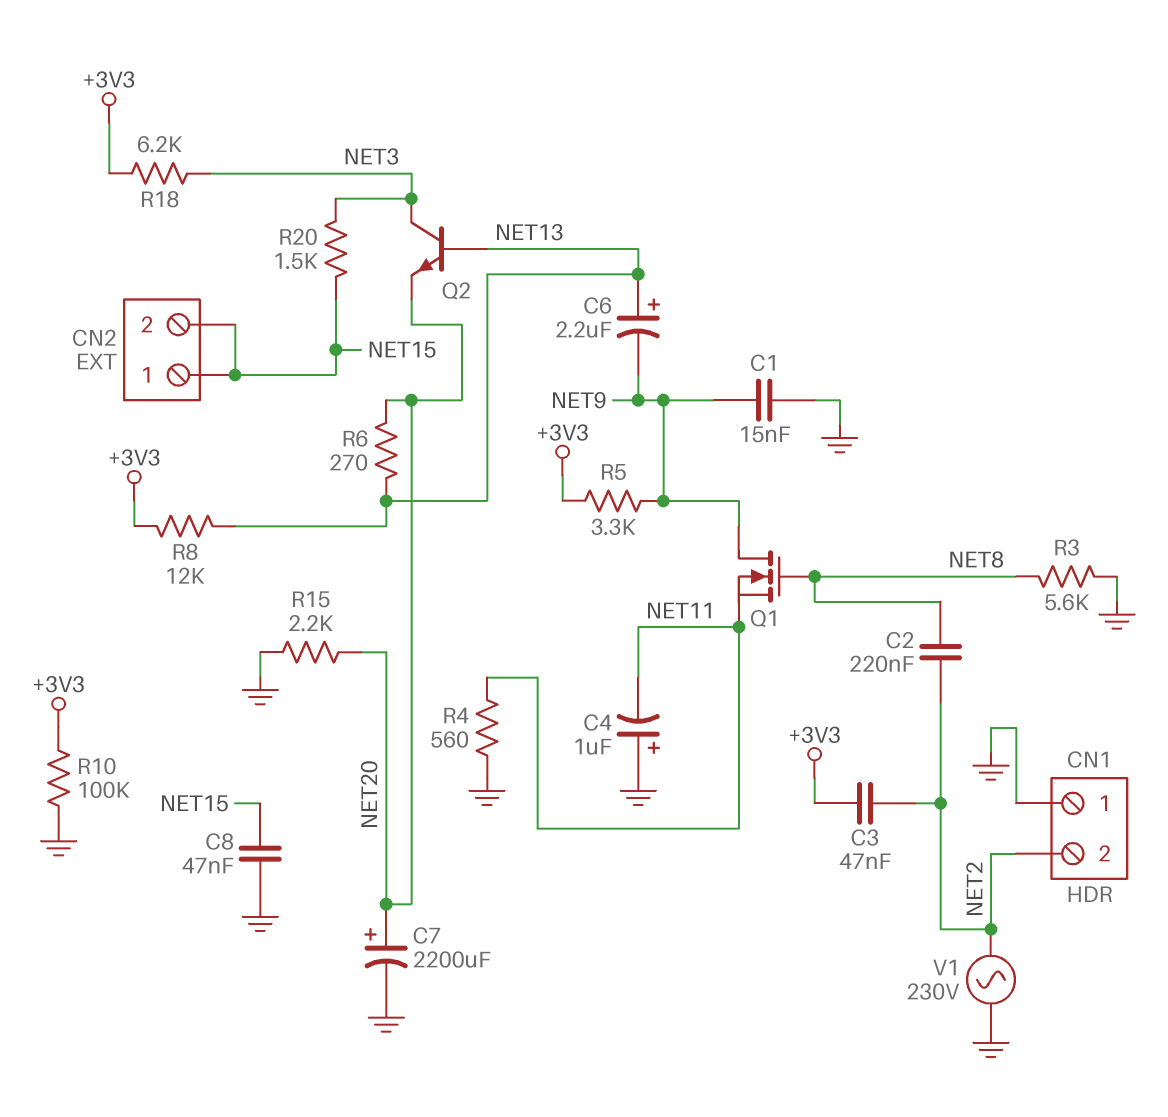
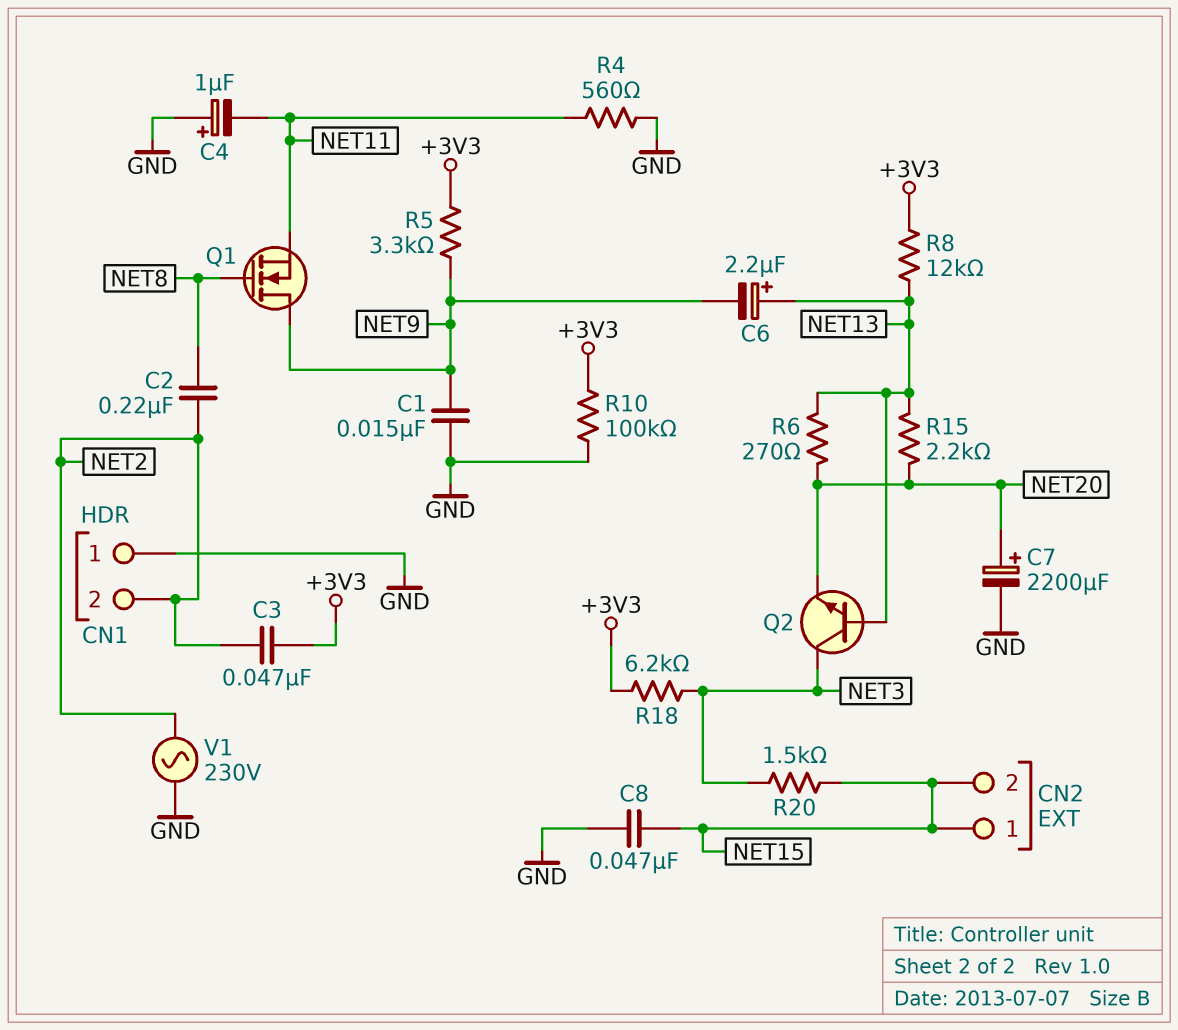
R3: 5.6k (GND, NET8) -> none
R15: 2.2k (GND, NET20) -> 2.2k (NET13, NET20)

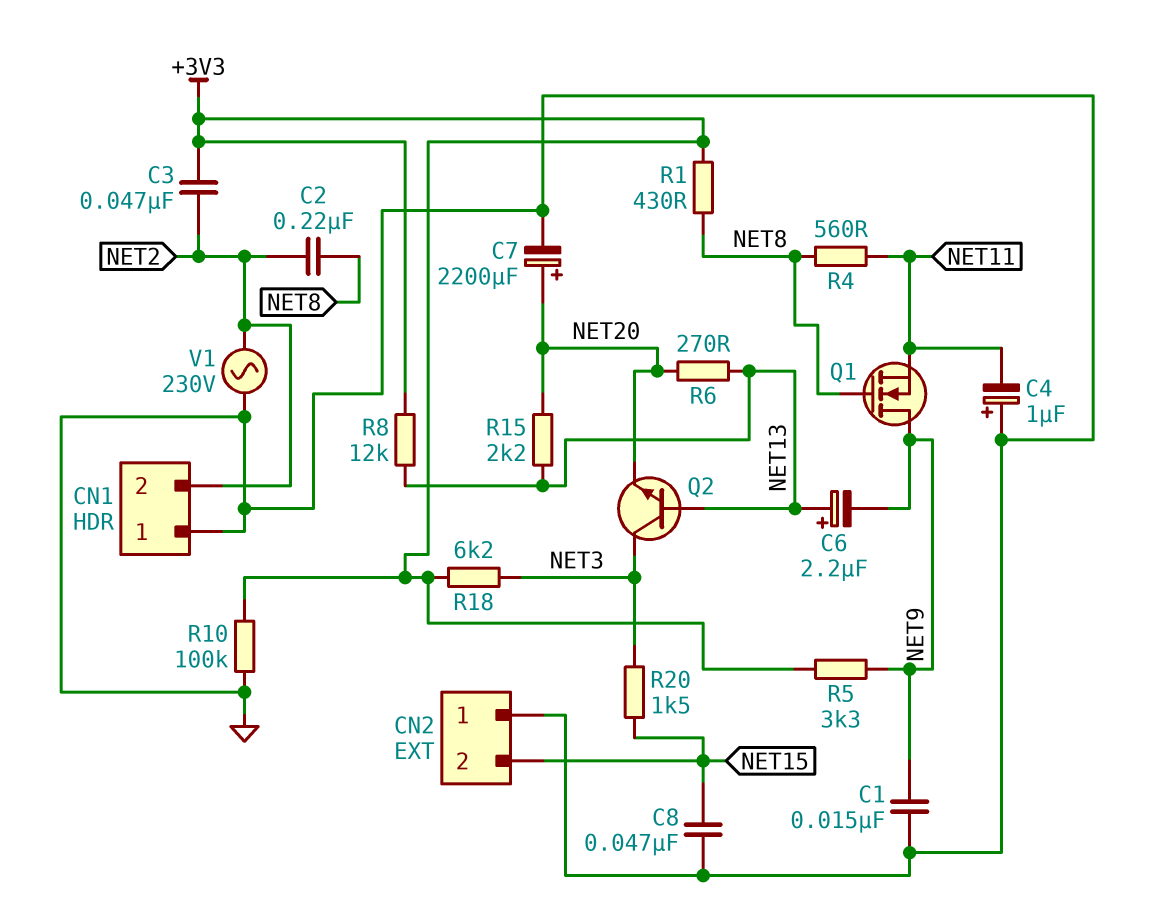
CN2 pin 1: NET15 -> GND
R1: none -> 430 (+3V3, NET8)
R4: 560 (GND, NET11) -> 560 (NET8, NET11)

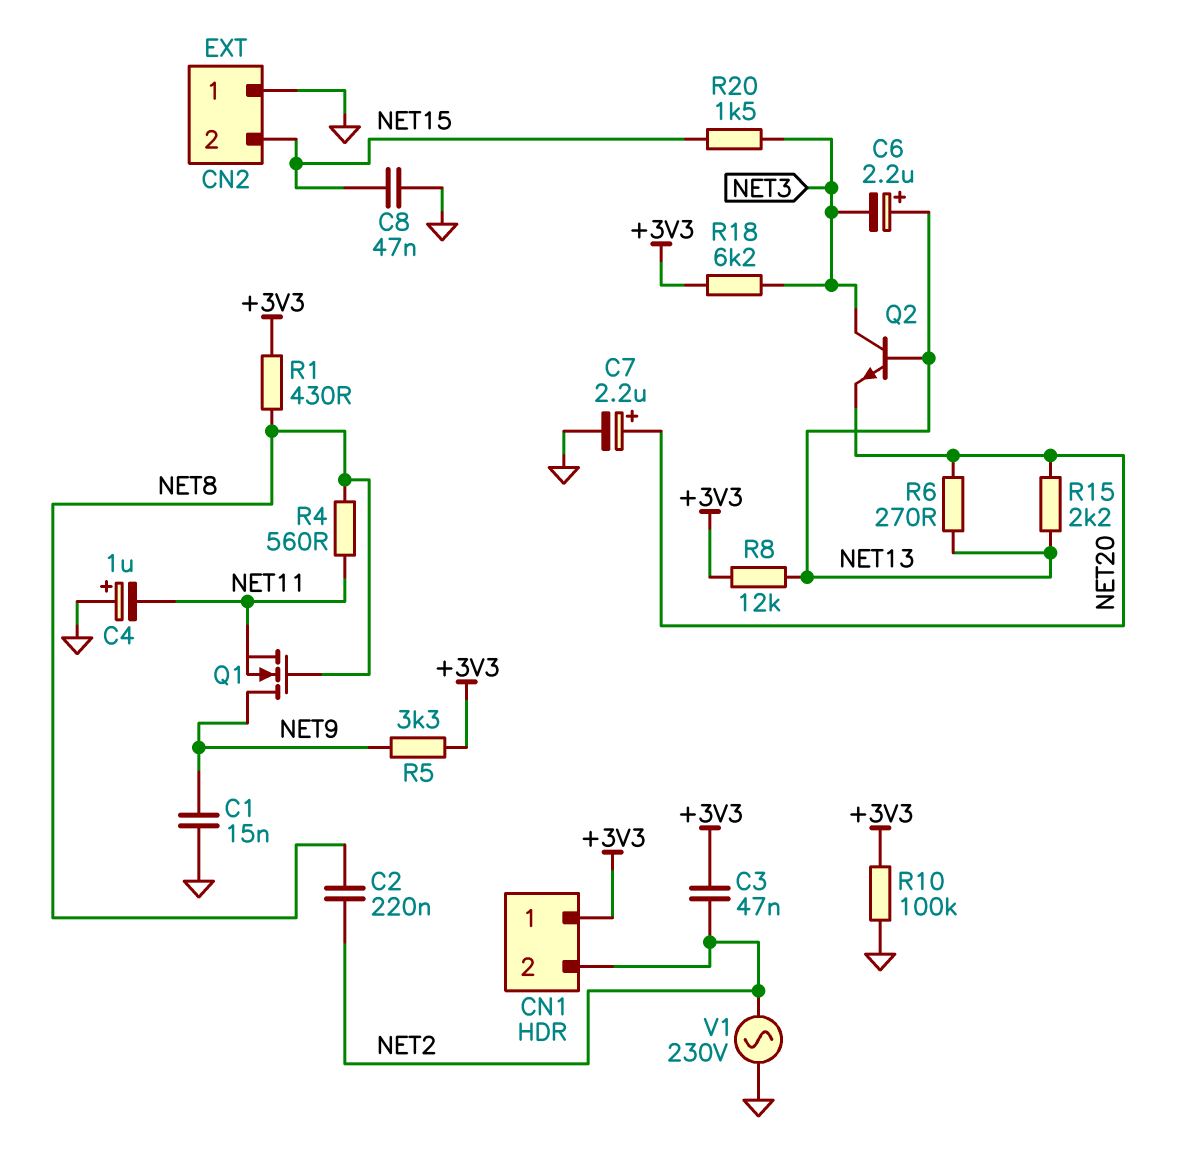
C6: 2.2uF (plus NET13, minus NET9) -> 2.2uF (plus NET13, minus NET3)
C7: 2200uF (plus NET20, minus GND) -> 2.2uF (plus NET20, minus GND)
CN1 pin 1: GND -> +3V3

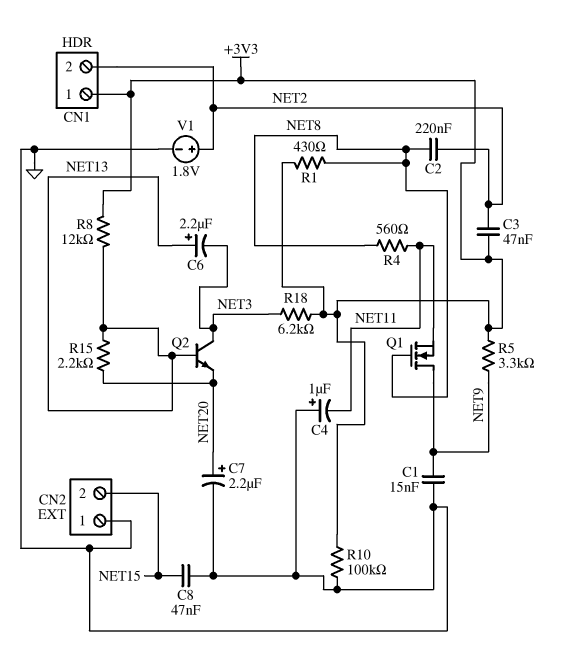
R6: 270 (NET13, NET20) -> none
R20: 1.5k (NET3, NET15) -> none
V1: AC 230V (GND, NET2) -> 1.8V (plus NET2, minus GND)

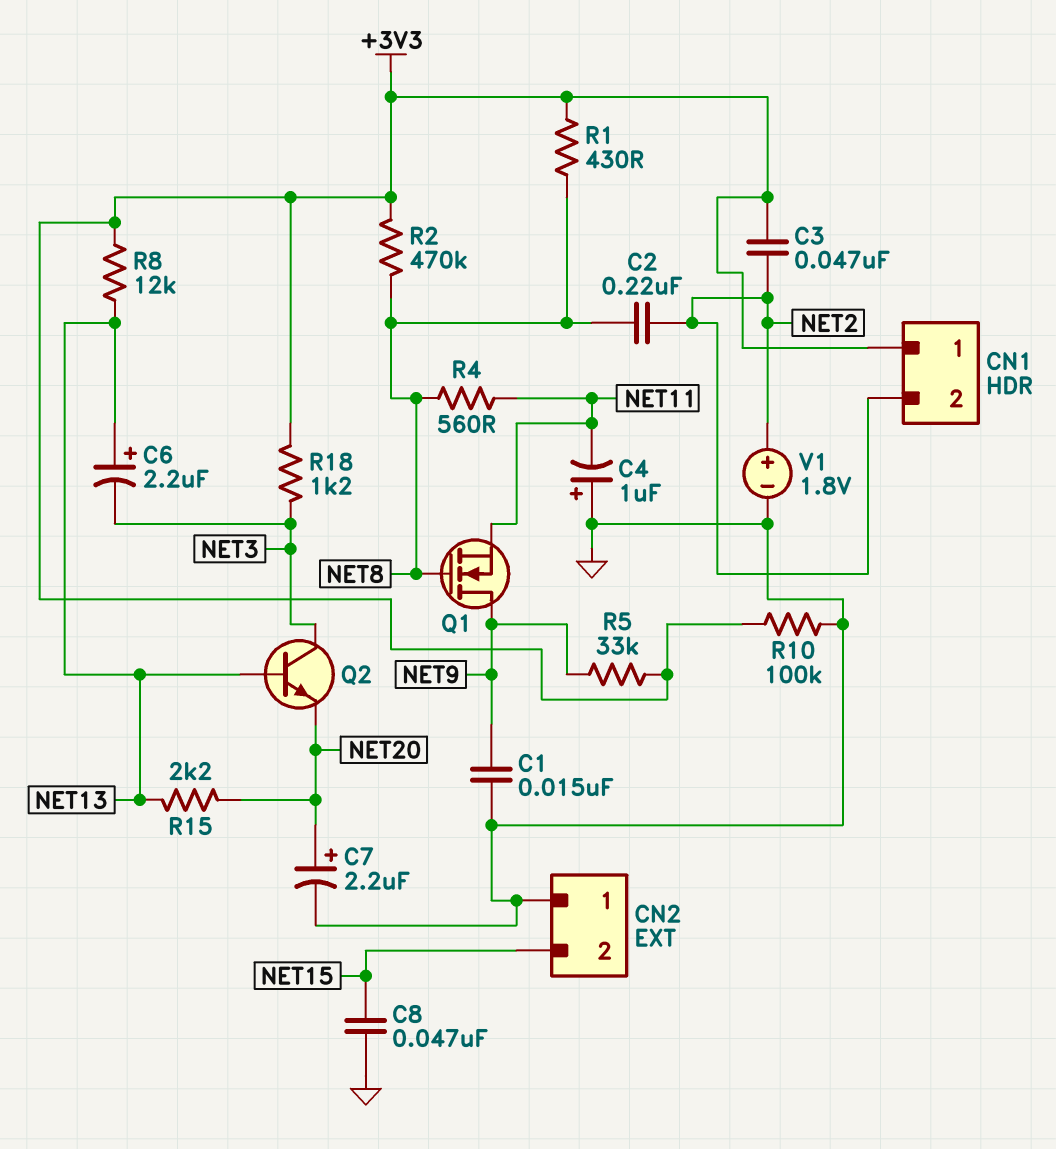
R2: none -> 470k (+3V3, NET8)
R5: 3.3k (+3V3, NET9) -> 33k (+3V3, NET9)
R18: 6.2k (+3V3, NET3) -> 1.2k (+3V3, NET3)

